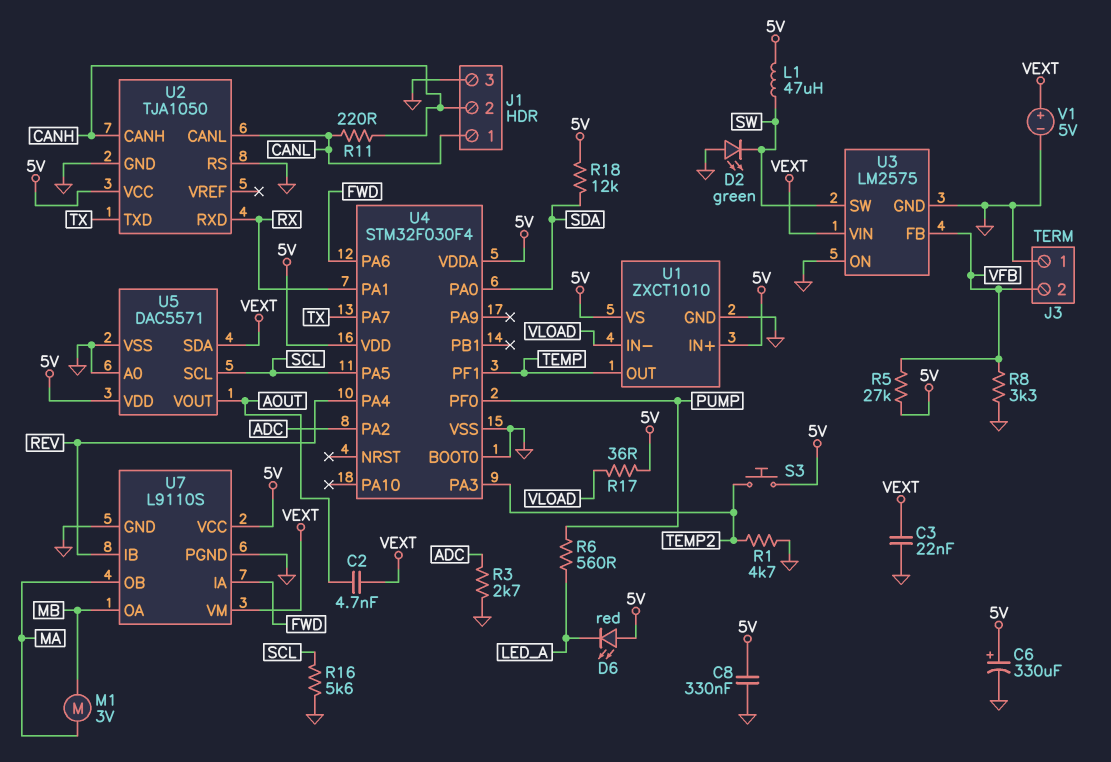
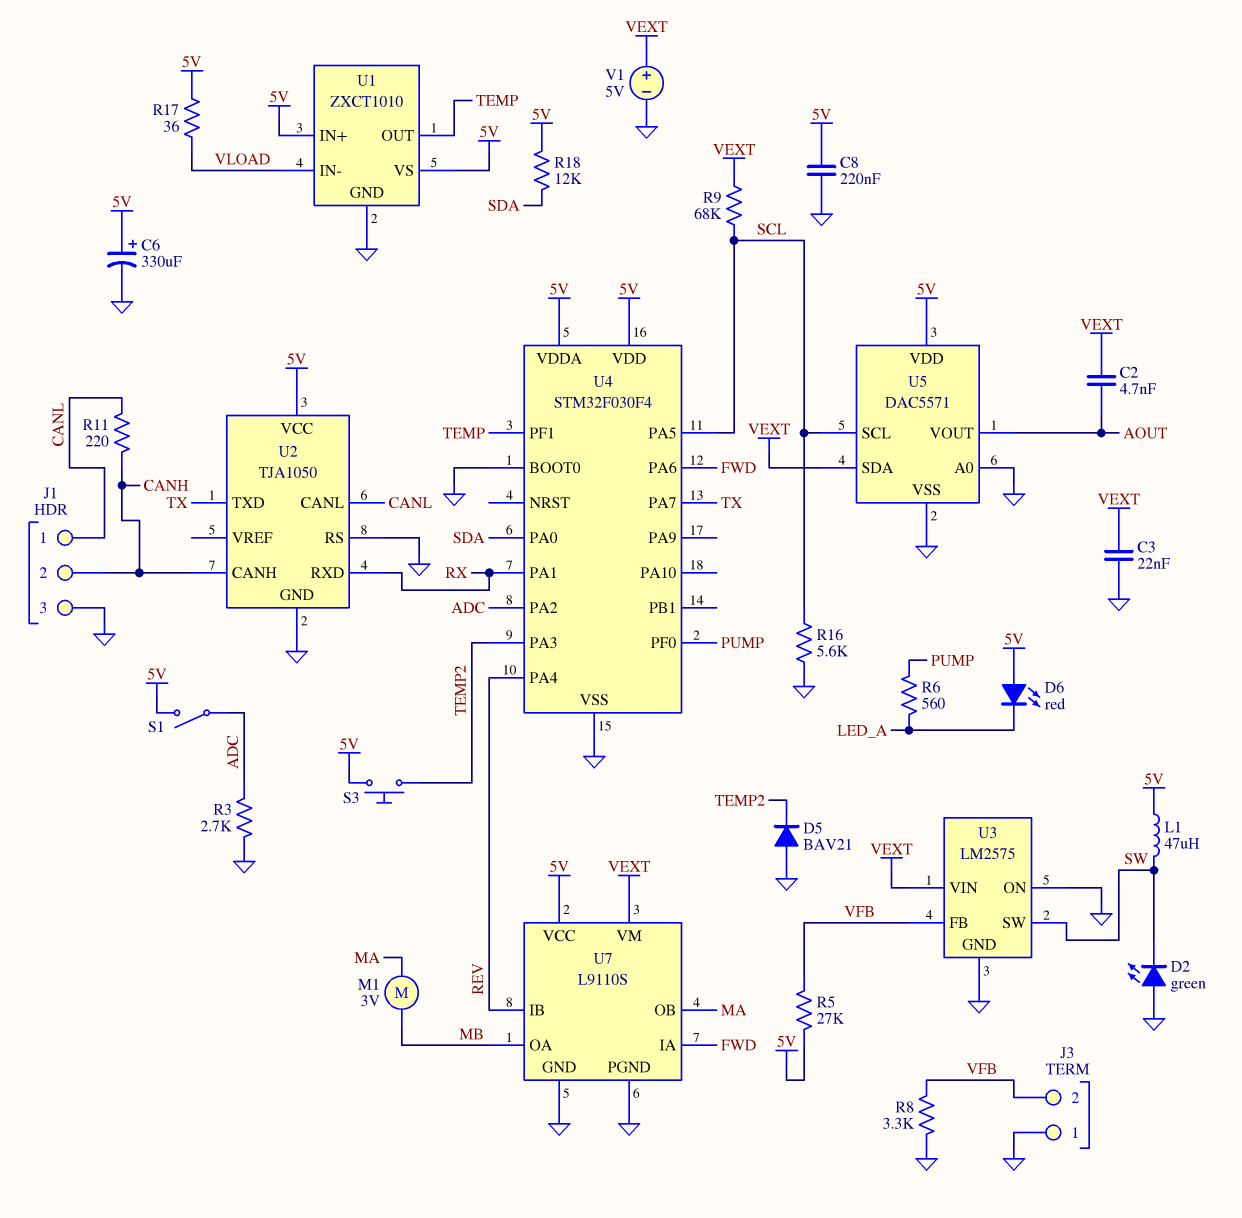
C8: 330nF (5V, GND) -> 220nF (5V, GND)
D5: none -> diode BAV21 (A GND, K TEMP2)
R1: 4.7k (GND, TEMP2) -> none
R9: none -> 68k (SCL, VEXT)
S1: none -> switch (5V, ADC)

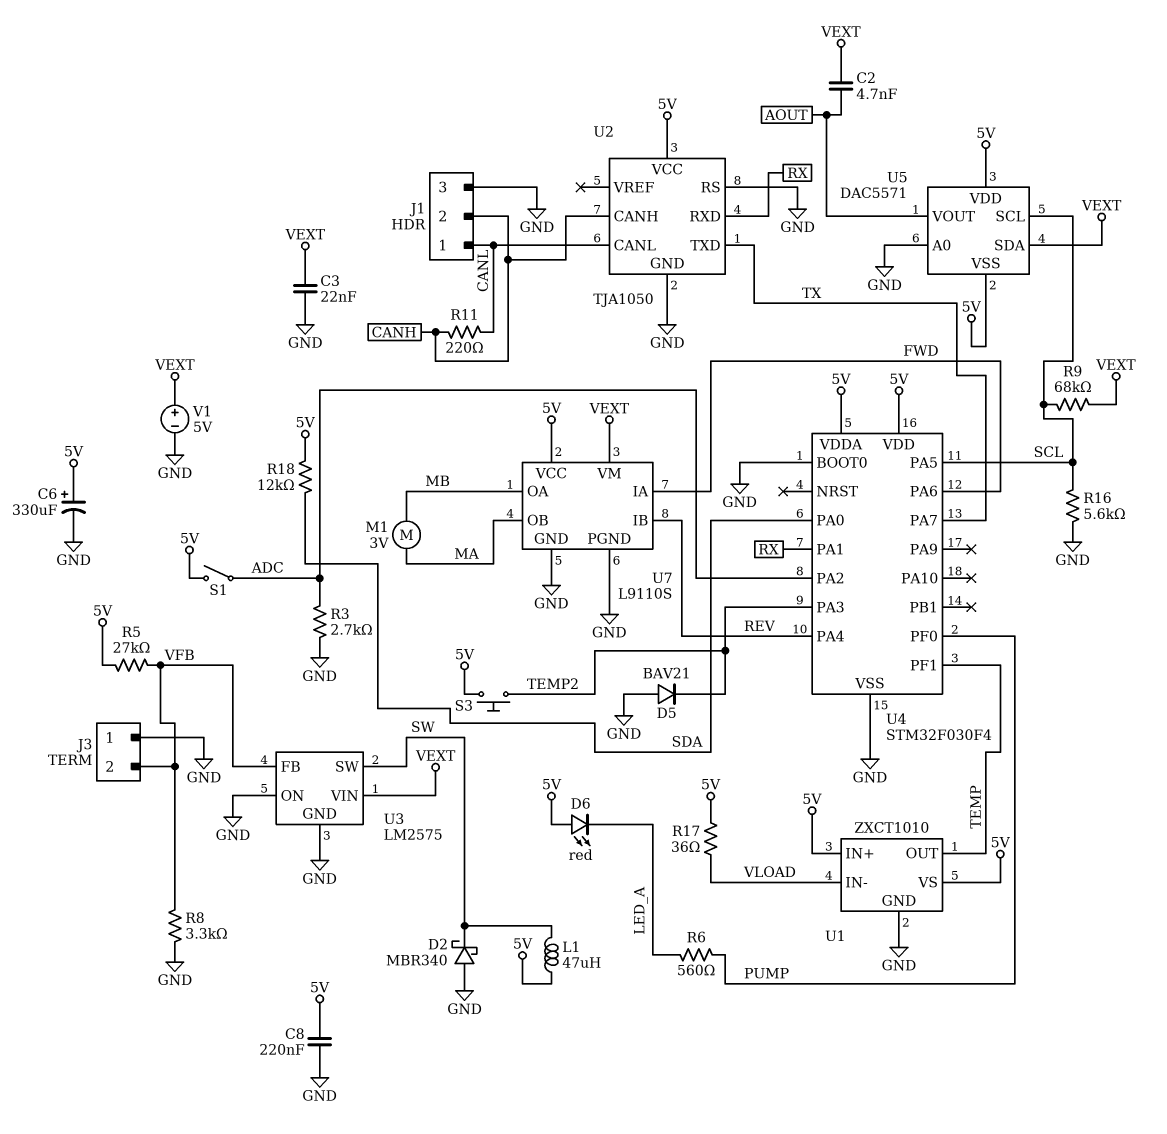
D2: LED green (A GND, K SW) -> schottky MBR340 (A GND, K SW)
U5 pin VSS: GND -> 5V

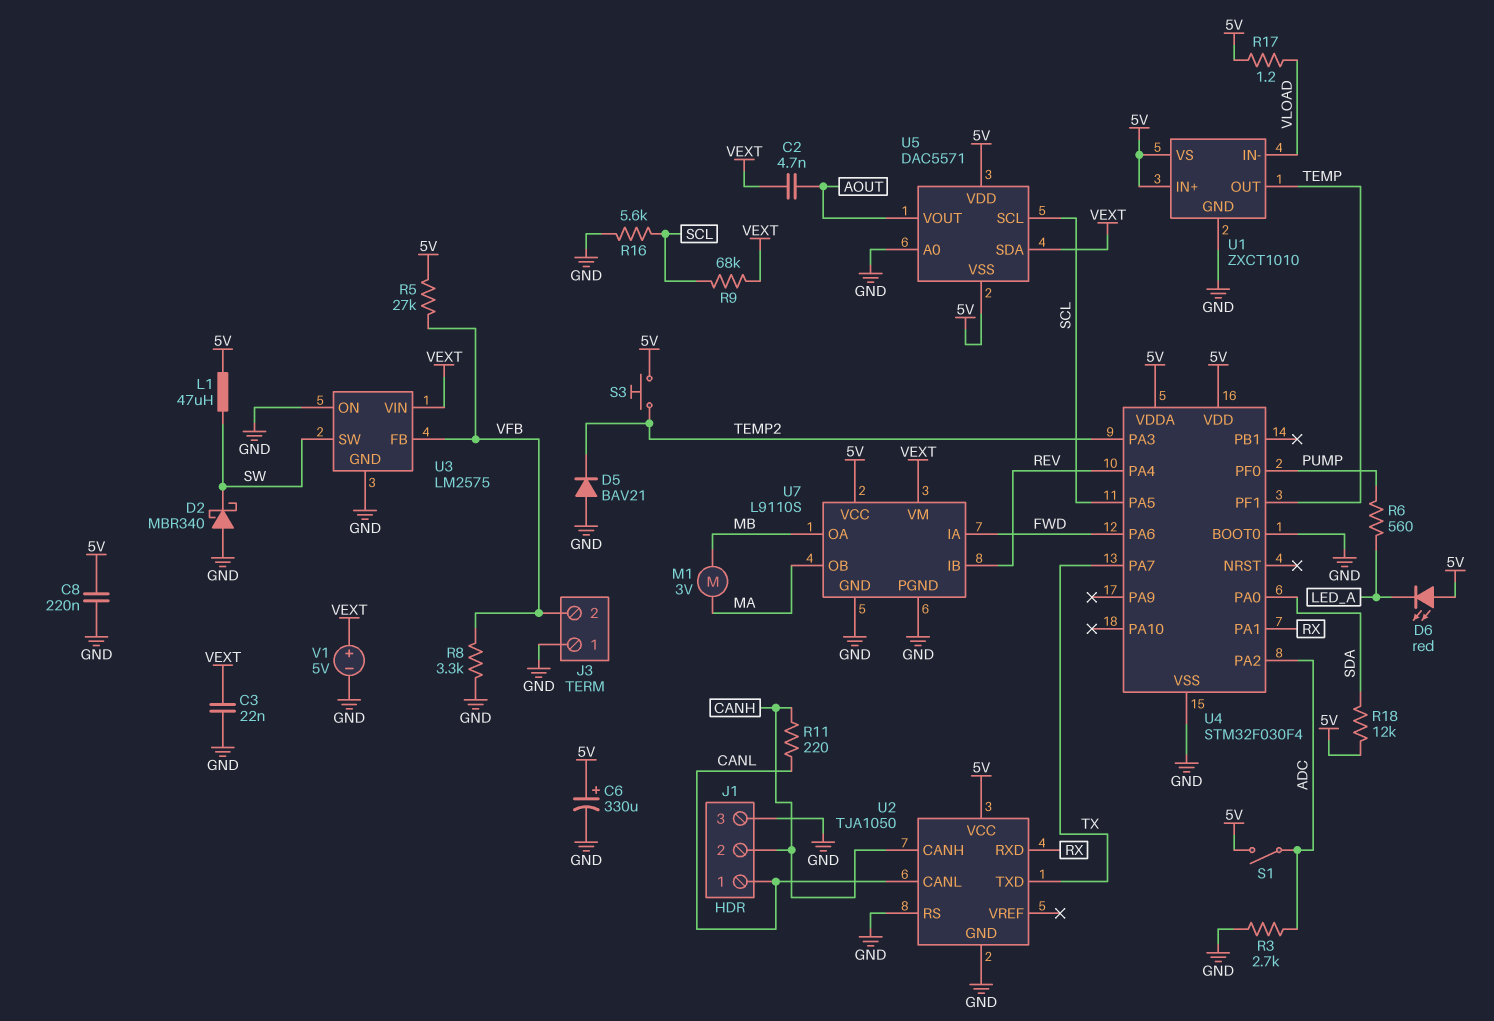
R17: 36 (5V, VLOAD) -> 1.2 (5V, VLOAD)

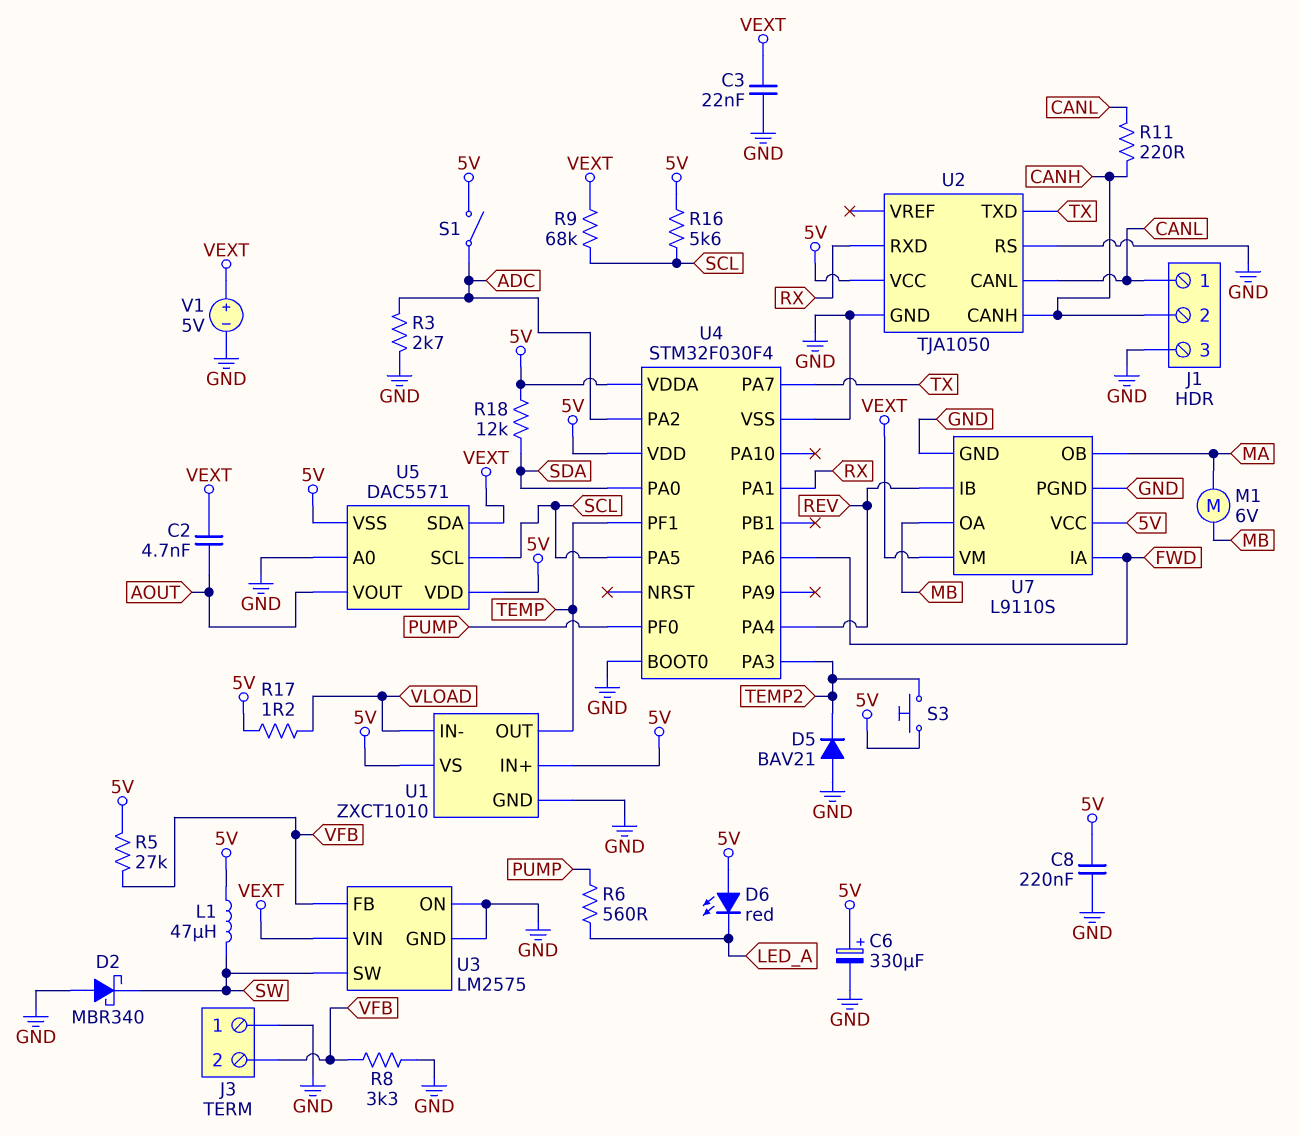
M1: motor 3V (MA, MB) -> motor 6V (MA, MB)
R16: 5.6k (GND, SCL) -> 5.6k (5V, SCL)

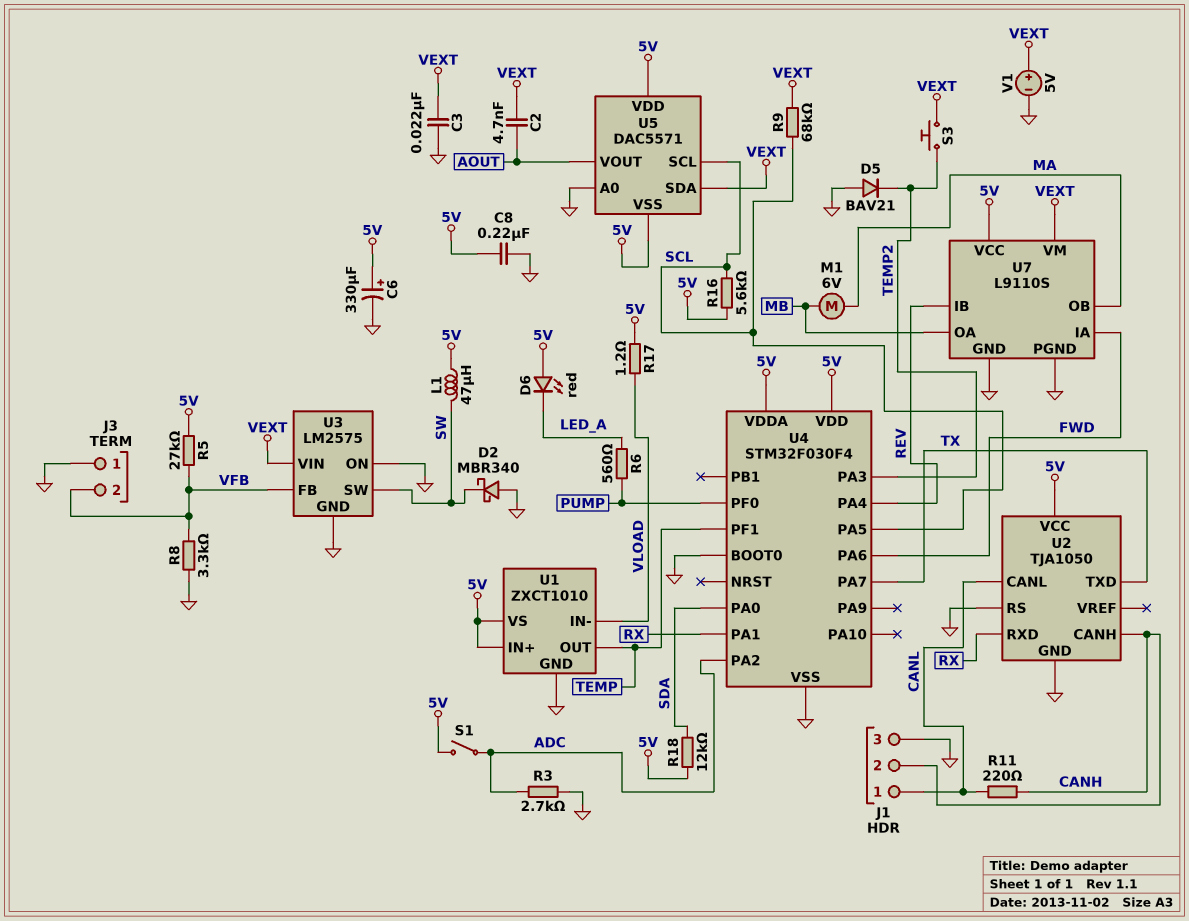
S3: button (5V, TEMP2) -> button (TEMP2, VEXT)

